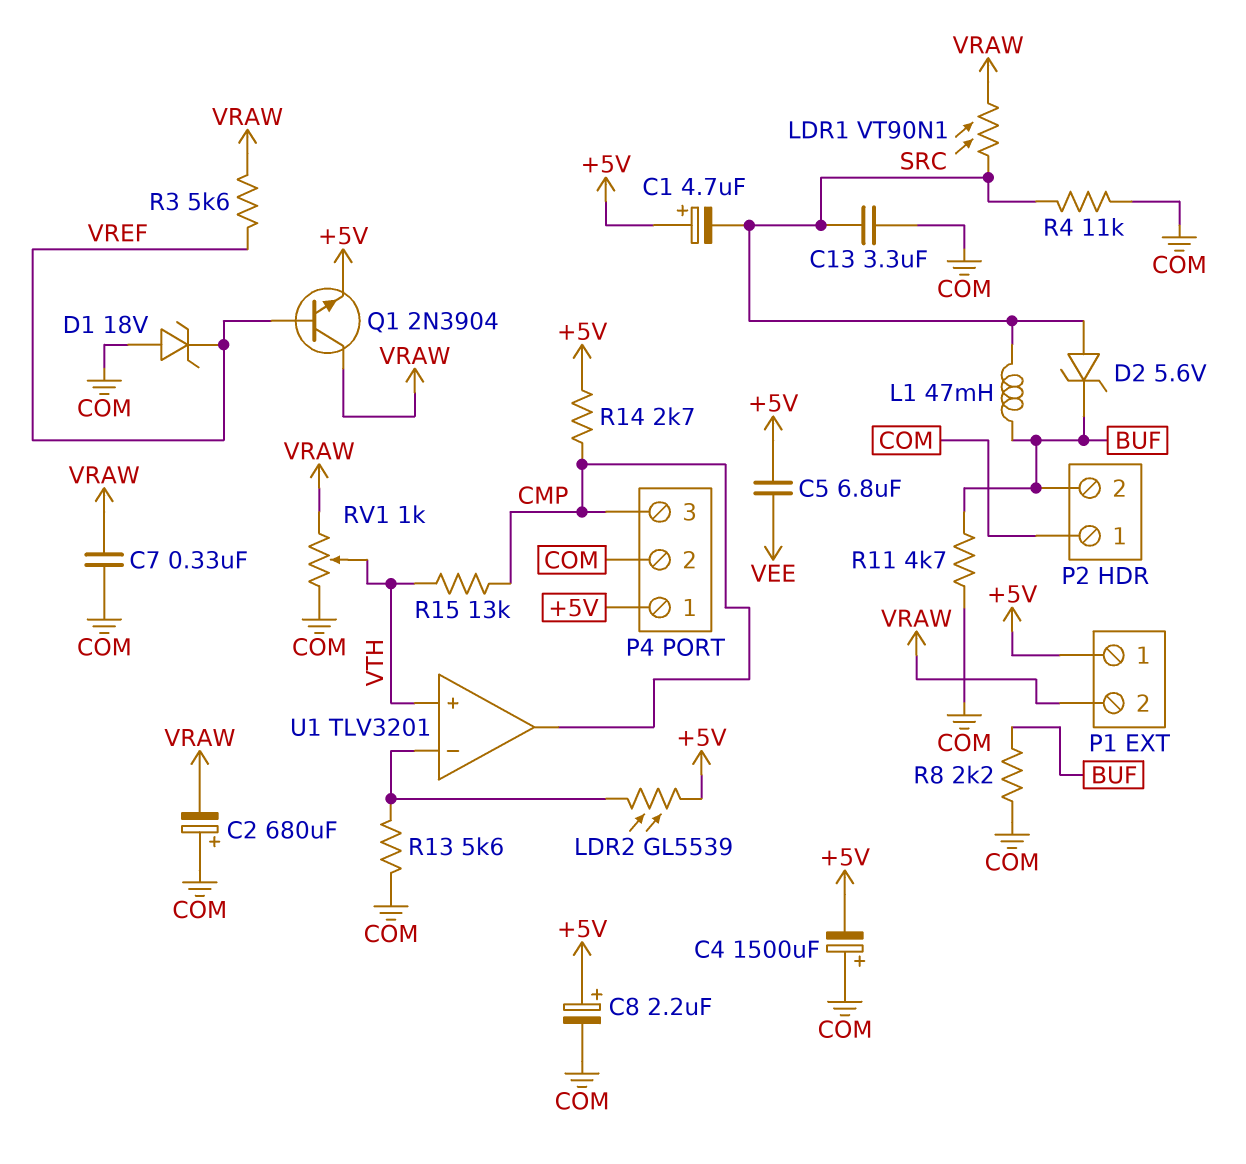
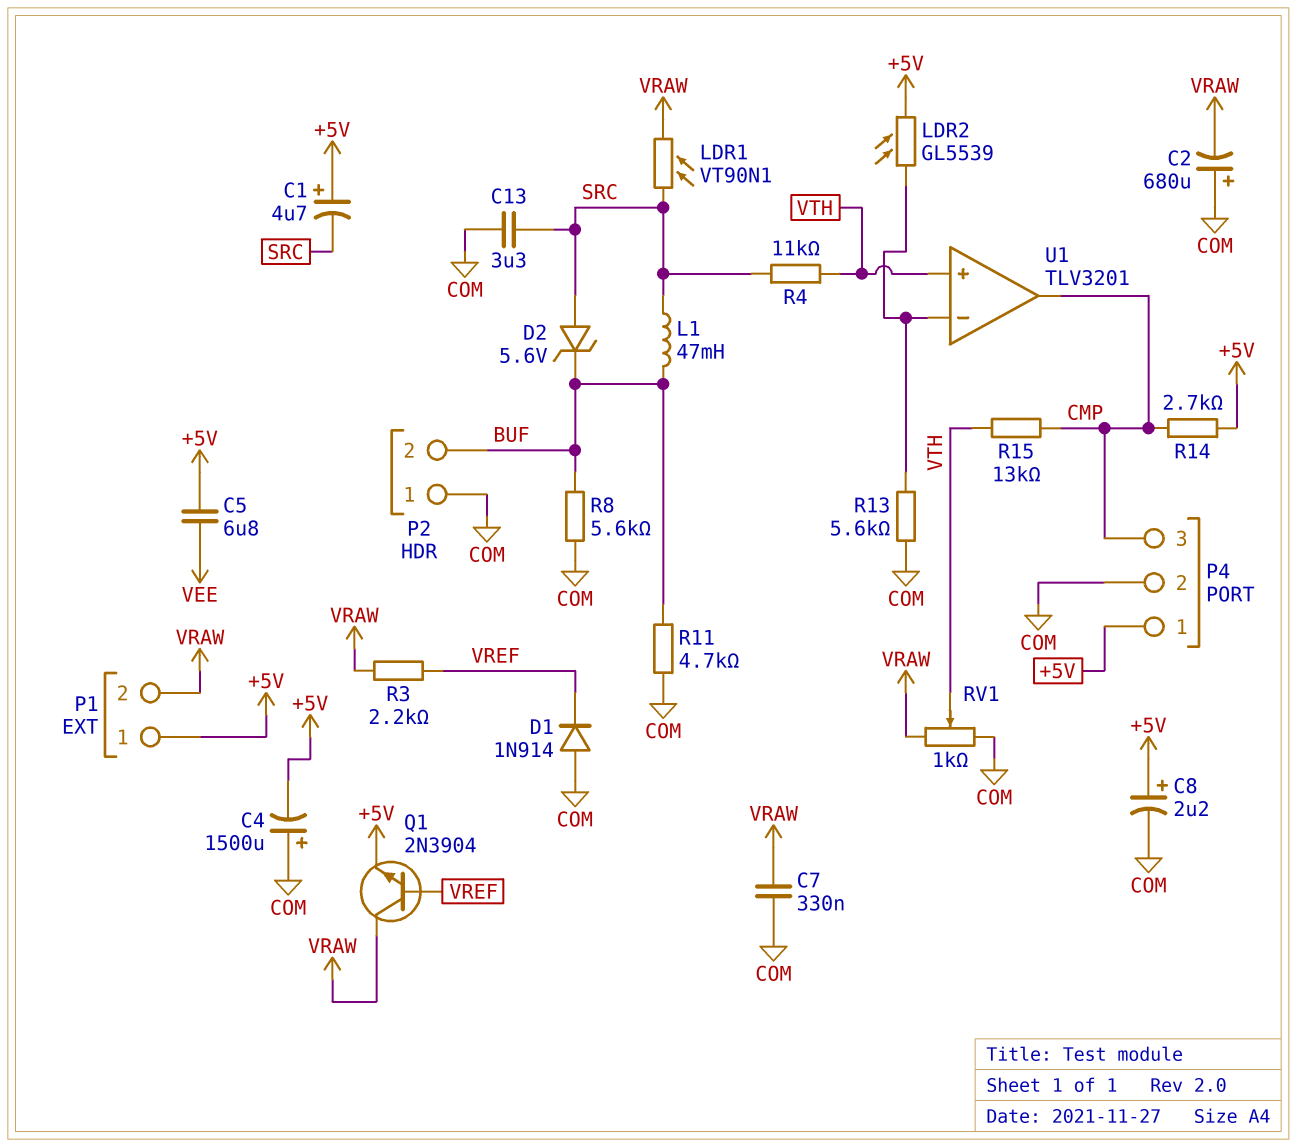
D1: zener 18V (A COM, K VREF) -> diode 1N914 (A COM, K VREF)
R3: 5.6k (VRAW, VREF) -> 2.2k (VRAW, VREF)
R4: 11k (COM, SRC) -> 11k (SRC, VTH)
R8: 2.2k (BUF, COM) -> 5.6k (BUF, COM)

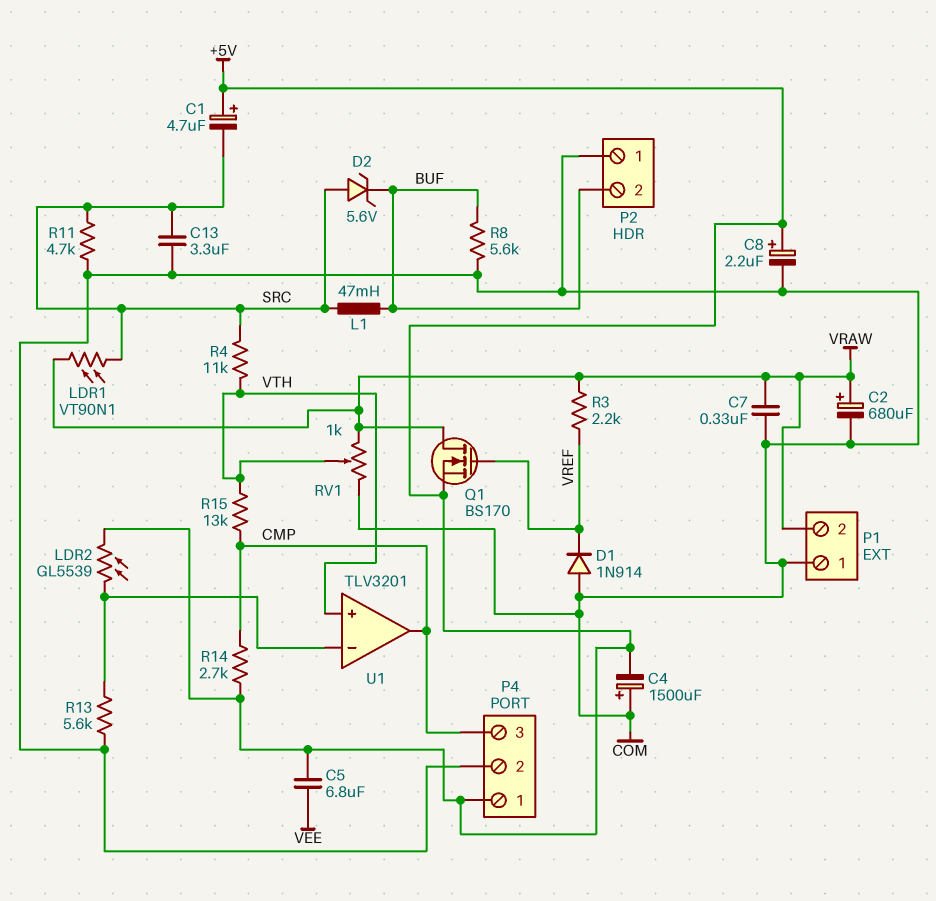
C2: 680uF (plus COM, minus VRAW) -> 680uF (plus VRAW, minus COM)
P1 pin 1: +5V -> COM
Q1: NPN 2N3904 (B VREF, C VRAW, E +5V) -> NMOS BS170 (G VREF, D VRAW, S +5V)
R11: 4.7k (BUF, COM) -> 4.7k (COM, SRC)

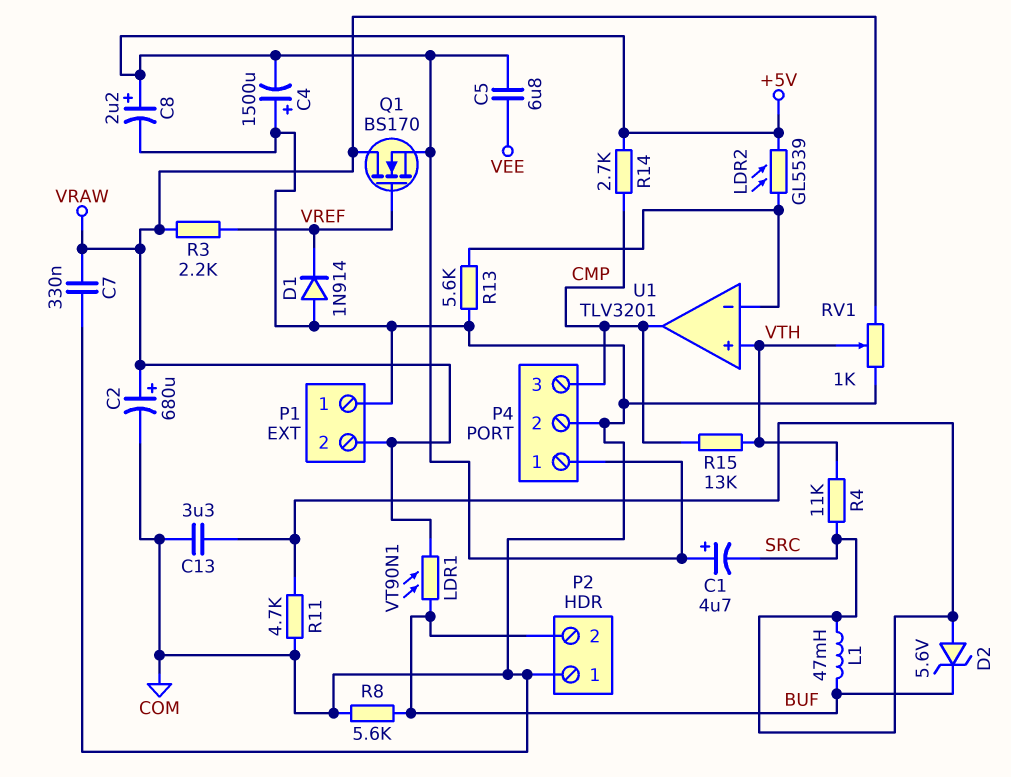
LDR1: VT90N1 (SRC, VRAW) -> VT90N1 (BUF, VRAW)

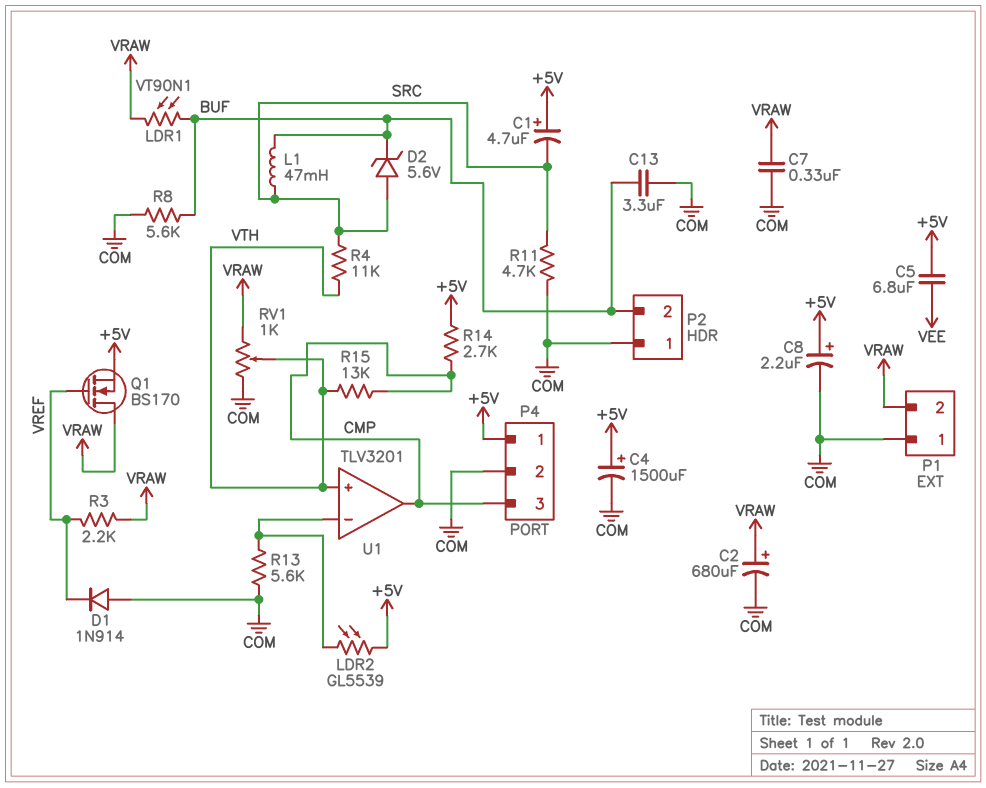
C4: 1500uF (plus COM, minus +5V) -> 1500uF (plus +5V, minus COM)
C13: 3.3uF (COM, SRC) -> 3.3uF (BUF, COM)

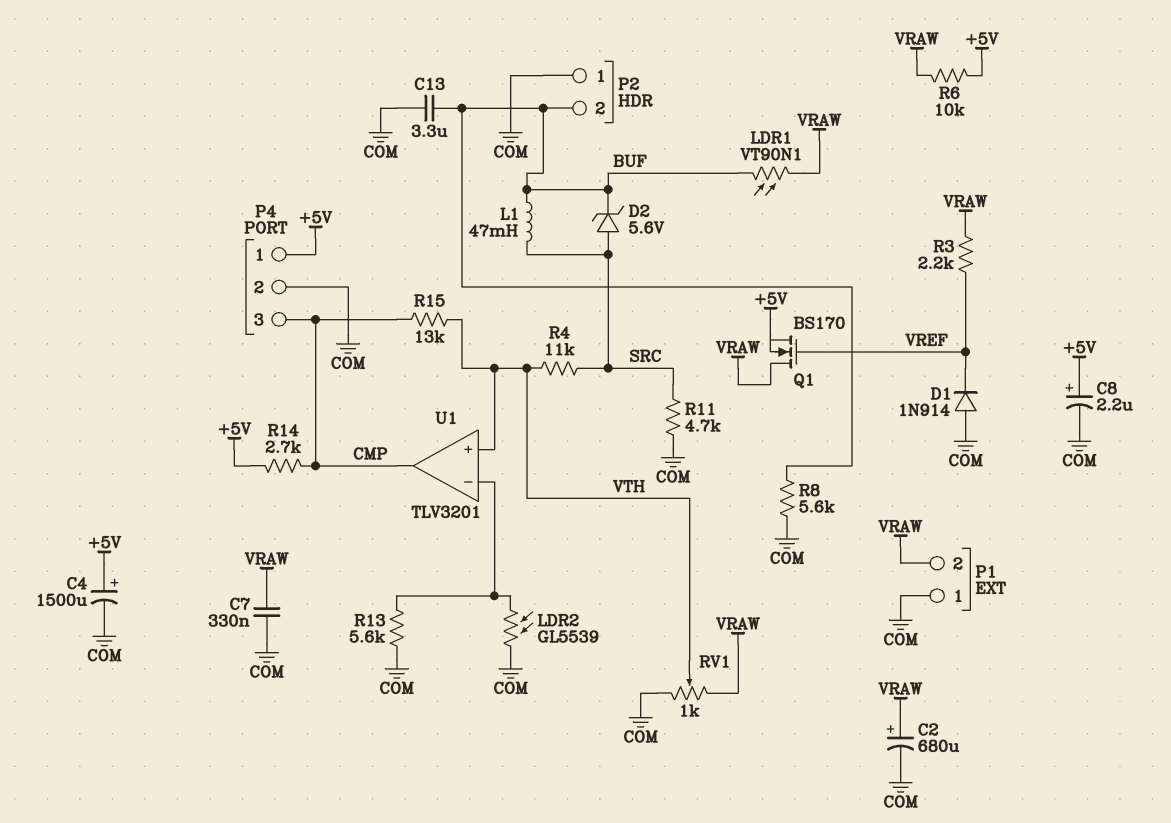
C1: 4.7uF (plus +5V, minus SRC) -> none
C5: 6.8uF (+5V, VEE) -> none
LDR2: GL5539 (+5V, U1/in-) -> GL5539 (COM, U1/in-)
R6: none -> 10k (+5V, VRAW)

